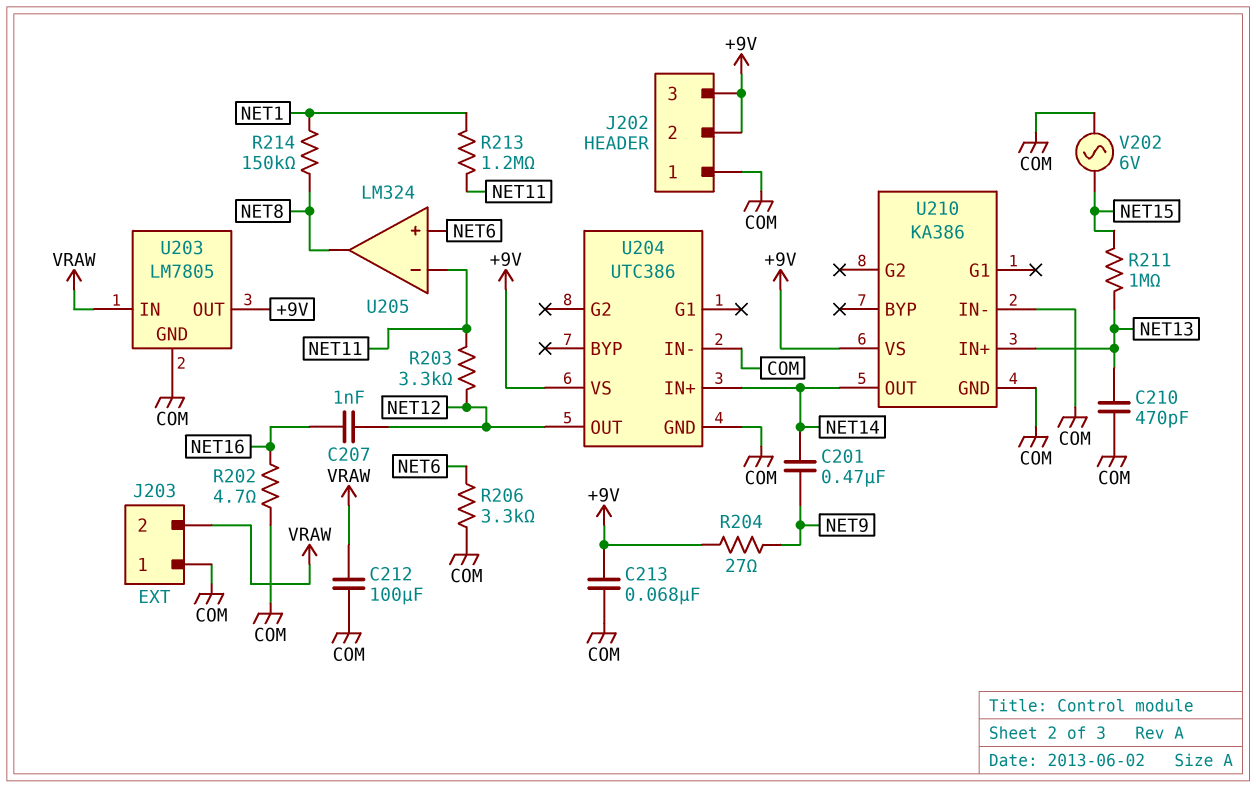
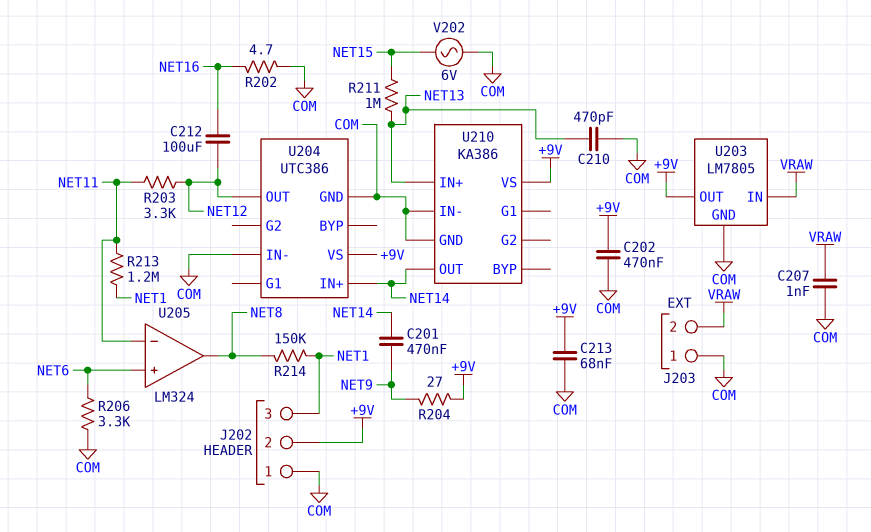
C202: none -> 470nF (+9V, COM)
C207: 1nF (NET12, NET16) -> 1nF (COM, VRAW)
C212: 100uF (COM, VRAW) -> 100uF (NET12, NET16)
J202 pin 3: +9V -> NET1

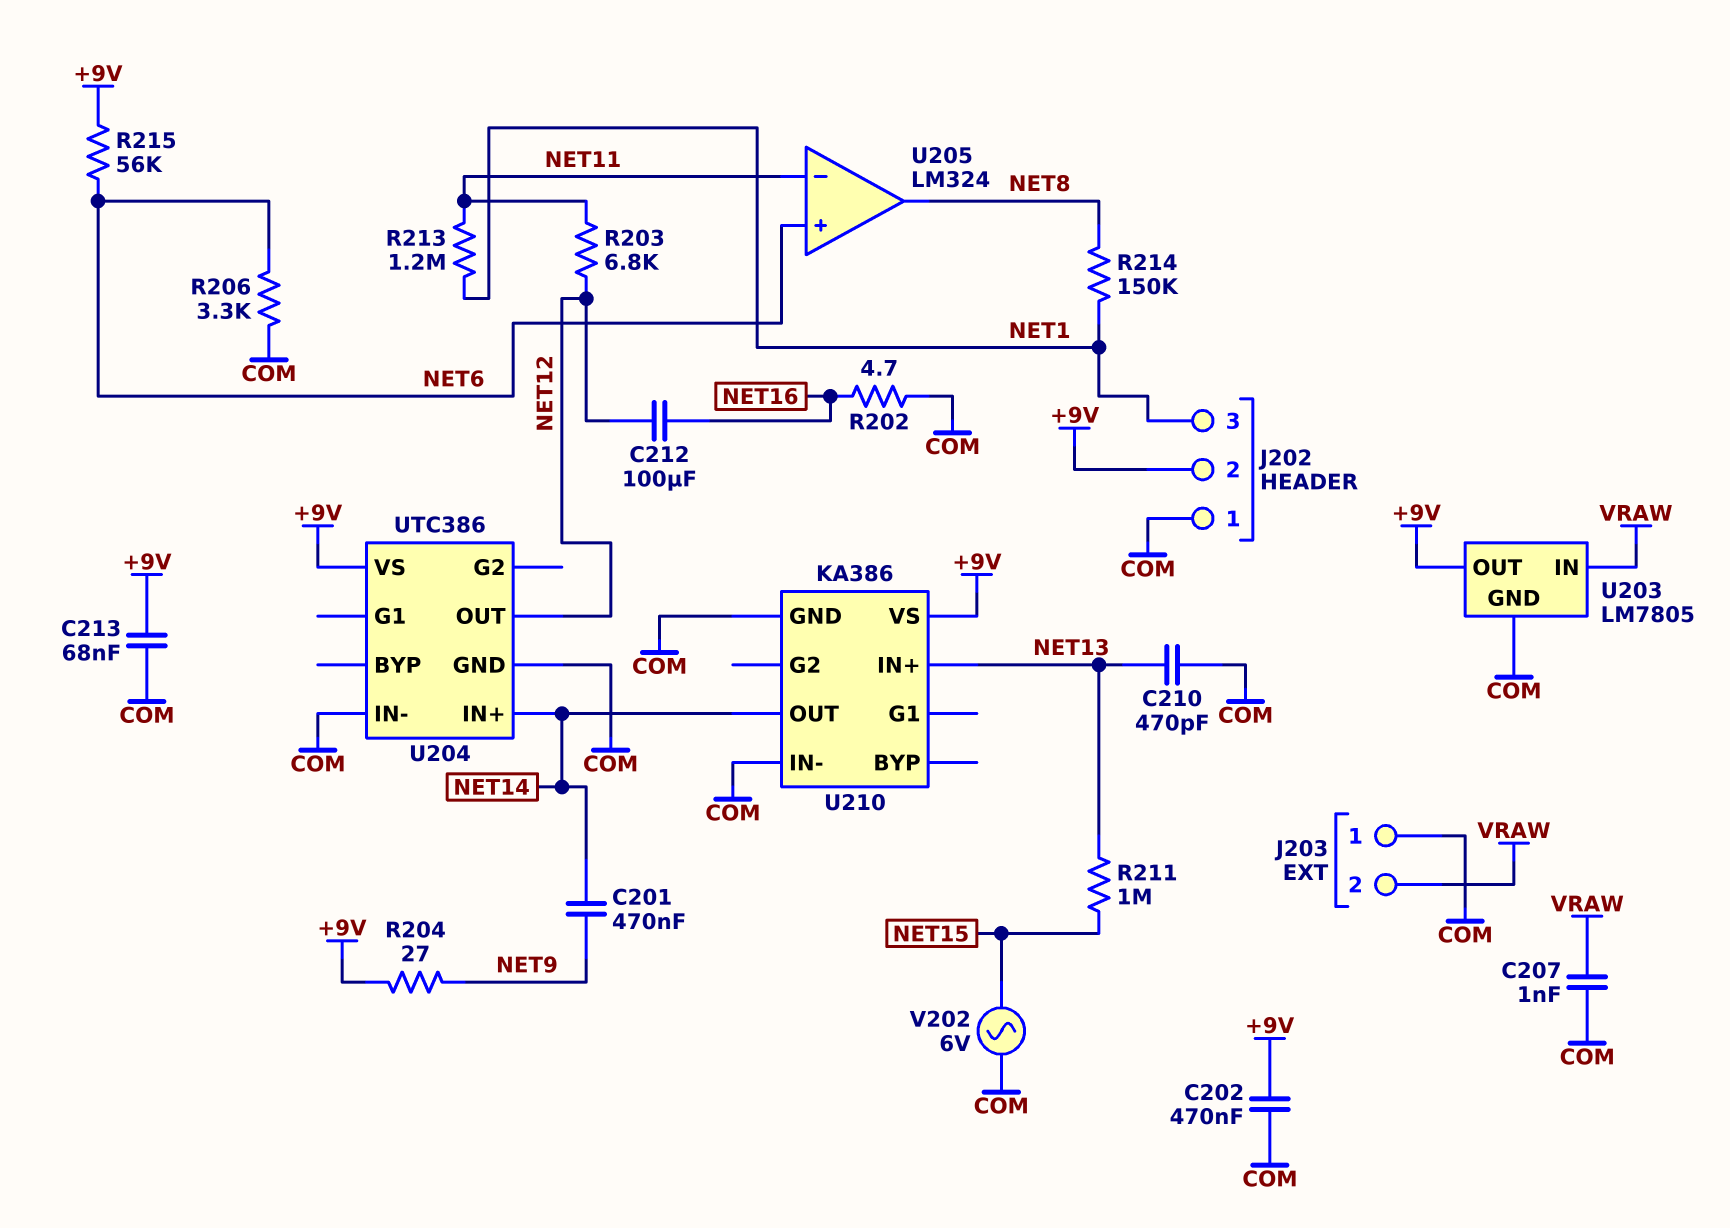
R203: 3.3k (NET11, NET12) -> 6.8k (NET11, NET12)
R215: none -> 56k (+9V, NET6)

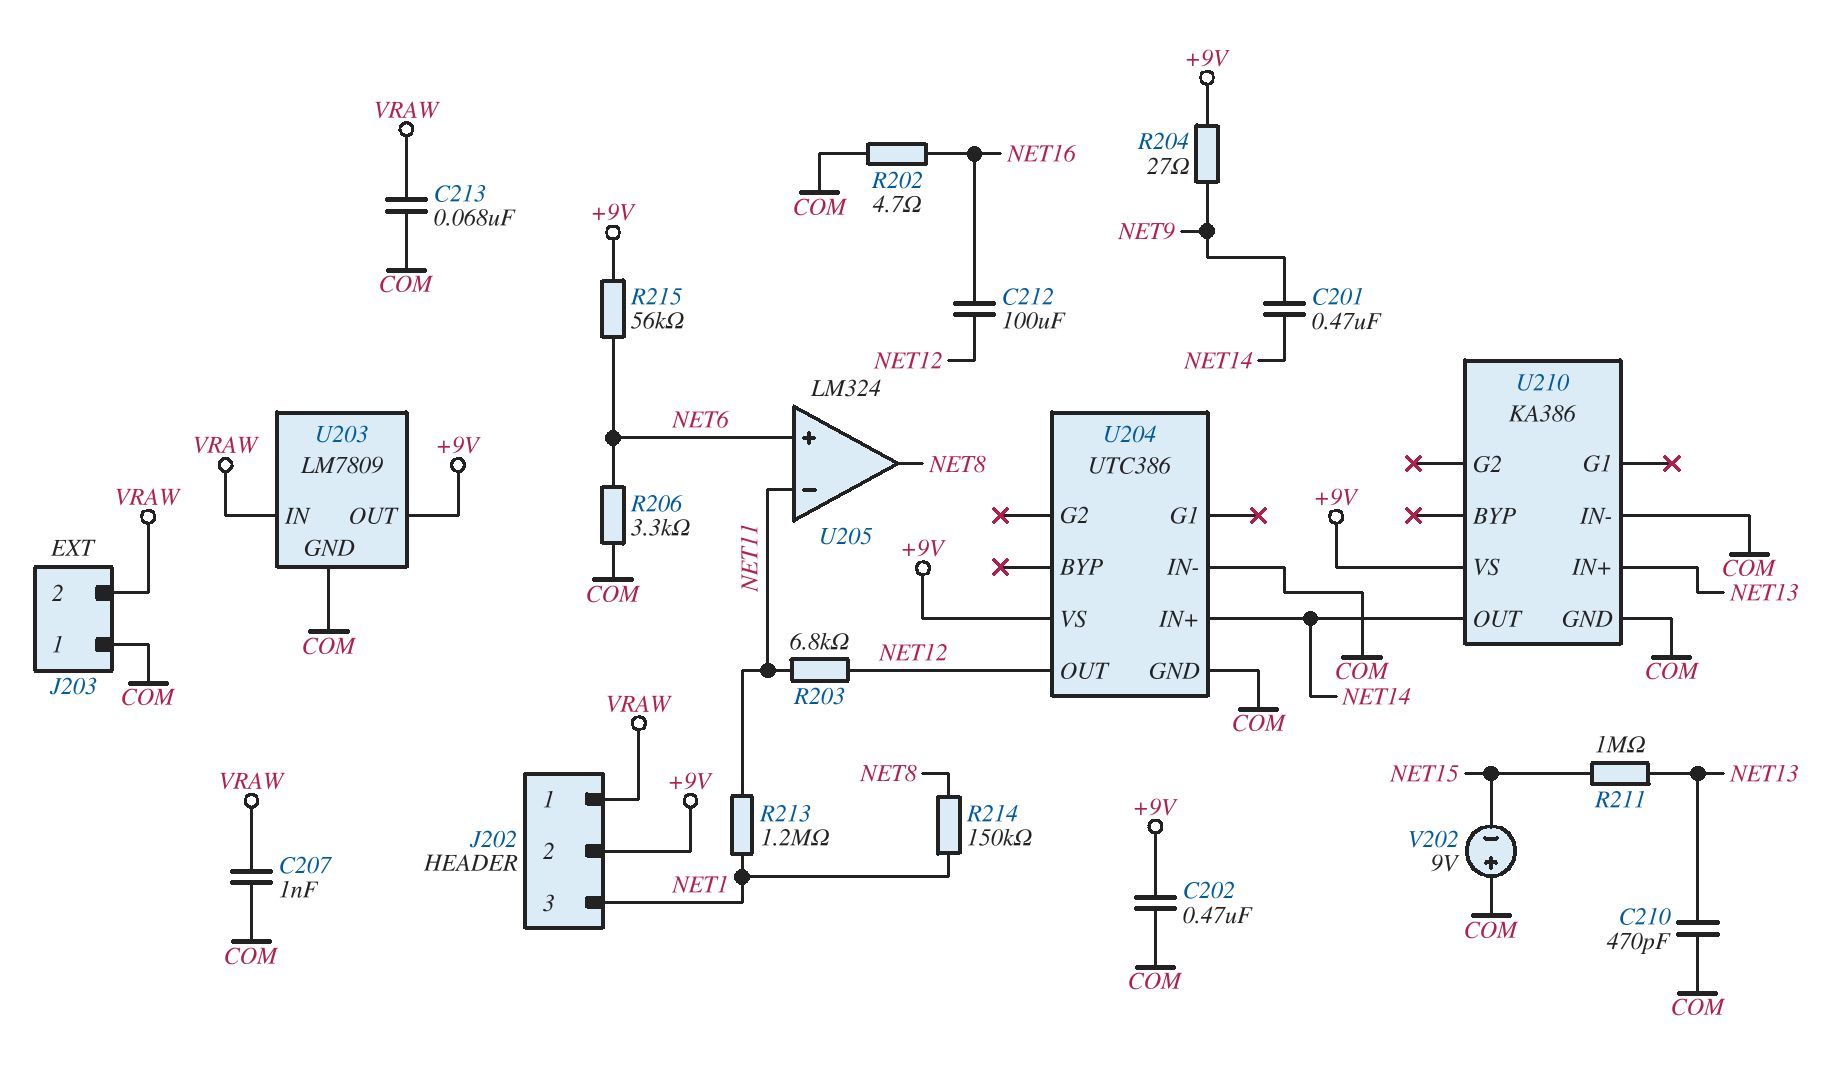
C213: 68nF (+9V, COM) -> 68nF (COM, VRAW)
J202 pin 1: COM -> VRAW
U203: LM7805 -> LM7809
V202: AC 6V (COM, NET15) -> 9V (plus COM, minus NET15)

